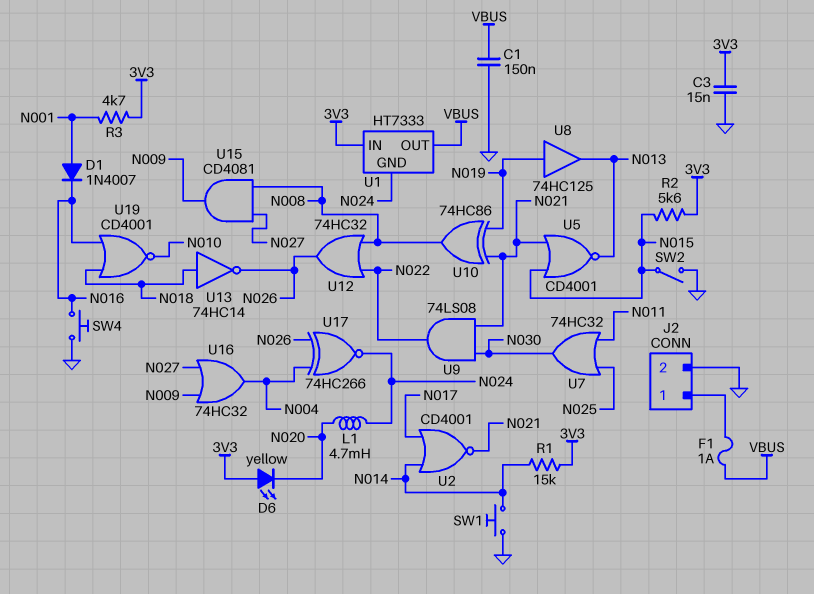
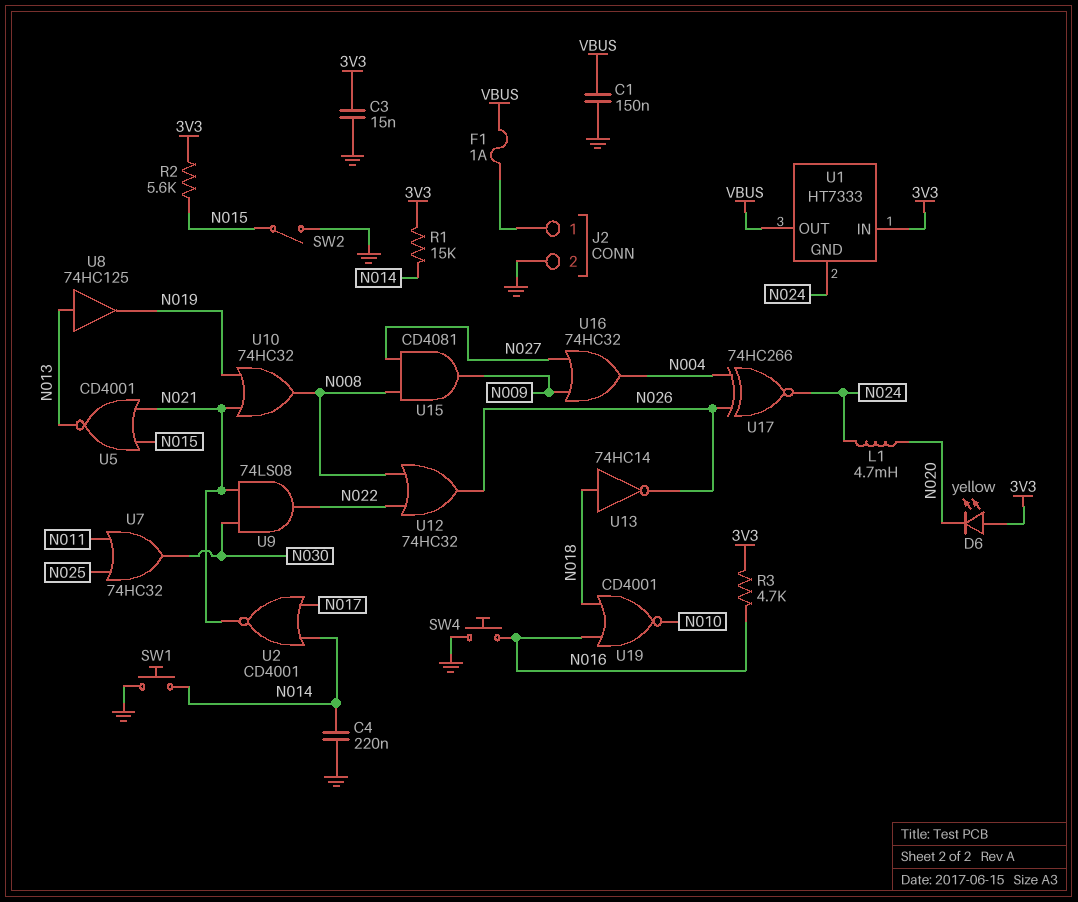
C4: none -> 220nF (GND, N014)
D1: diode 1N4007 (A N001, K N016) -> none
R3: 4.7k (3V3, N001) -> 4.7k (3V3, N016)
U8: buffer 74HC125 (in N019, out N013) -> buffer 74HC125 (in N013, out N019)
U10: XOR 74HC86 (in N019, in N021, out N008) -> OR 74HC32 (in N019, in N021, out N008)

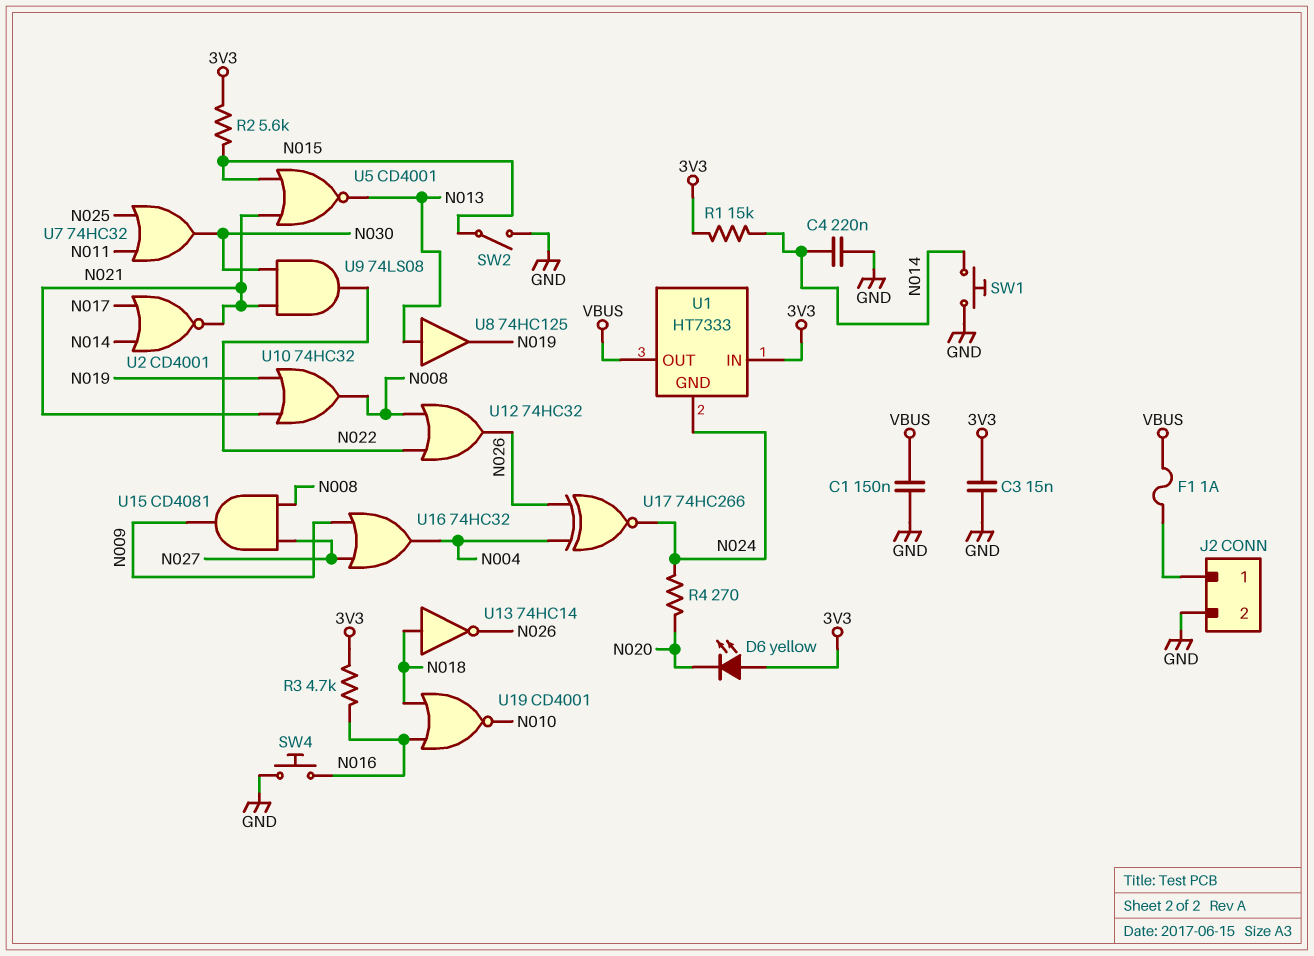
L1: 4.7mH (N020, N024) -> none
R4: none -> 270 (N020, N024)

